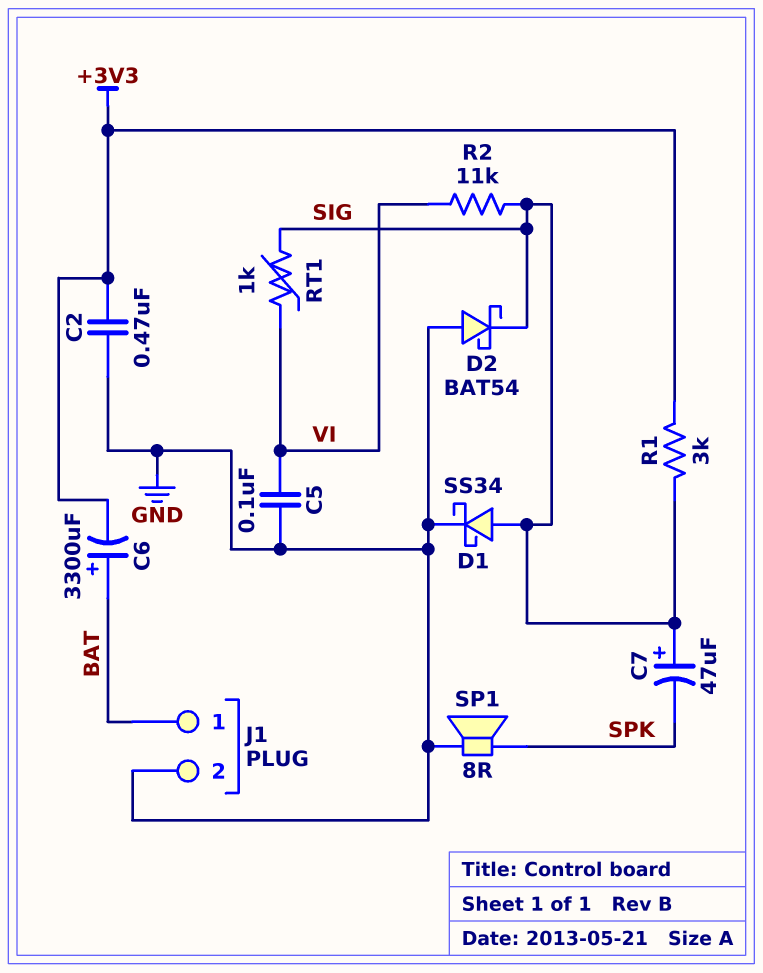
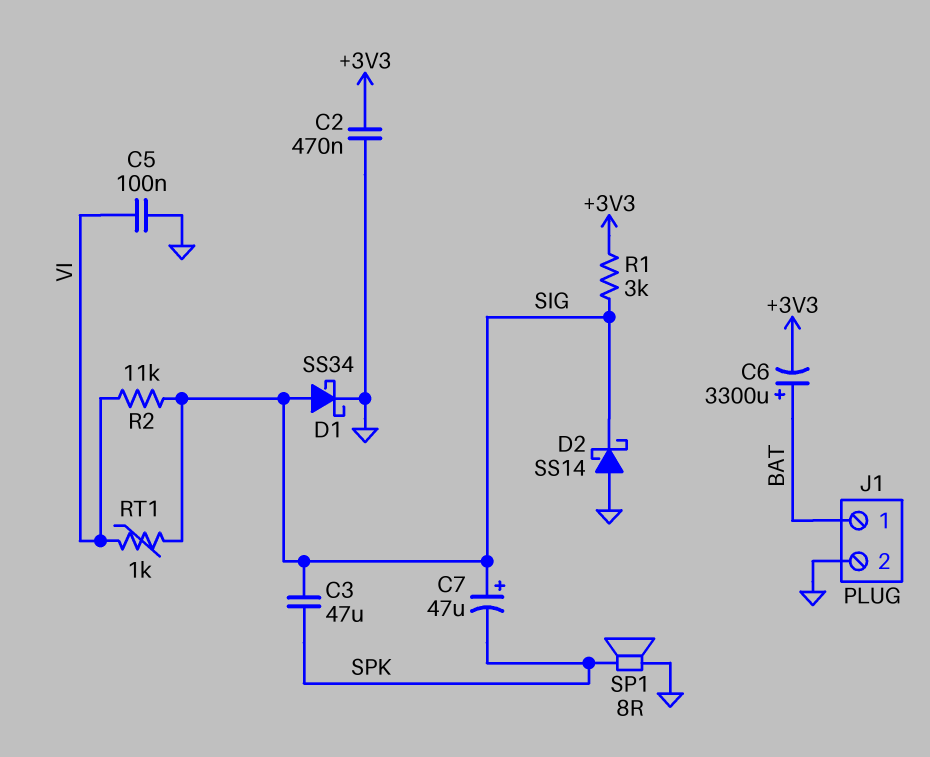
C3: none -> 47uF (SIG, SPK)
D2: schottky BAT54 (A GND, K SIG) -> schottky SS14 (A GND, K SIG)

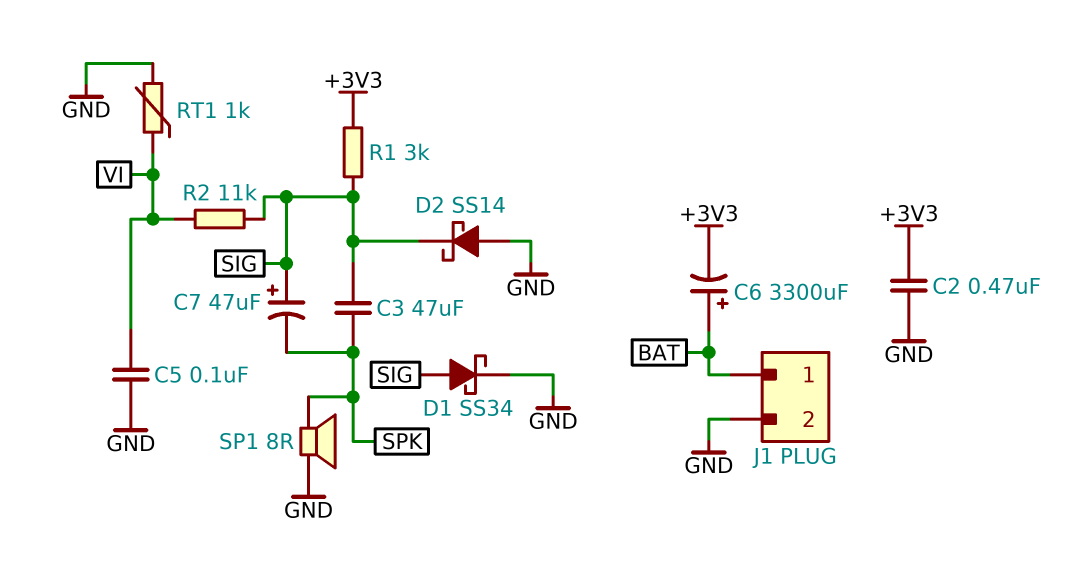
RT1: 1k (SIG, VI) -> 1k (GND, VI)

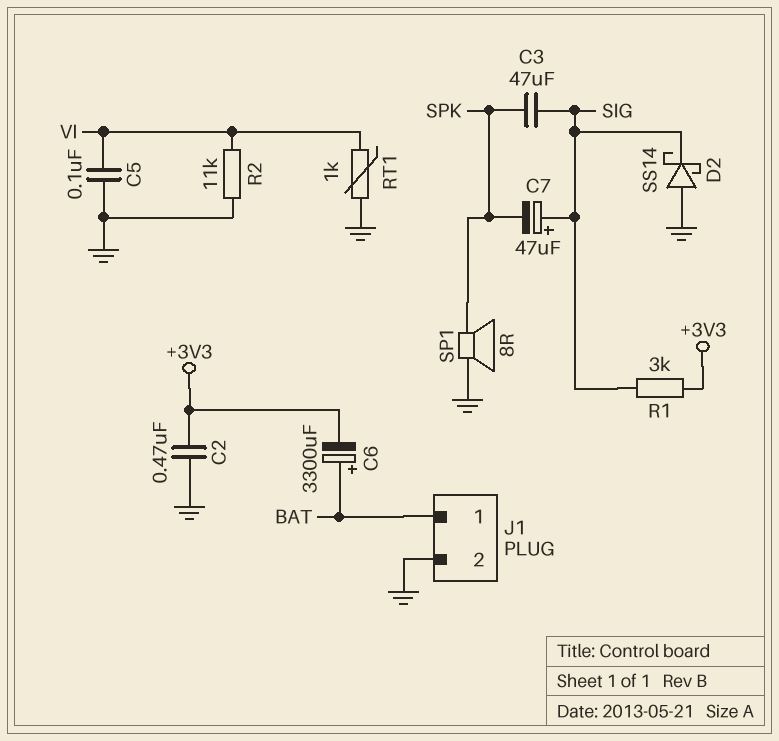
D1: schottky SS34 (A SIG, K GND) -> none
R2: 11k (SIG, VI) -> 11k (GND, VI)

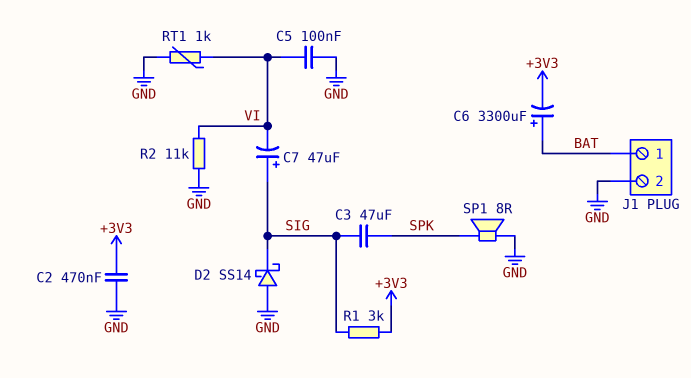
C7: 47uF (plus SIG, minus SPK) -> 47uF (plus SIG, minus VI)

